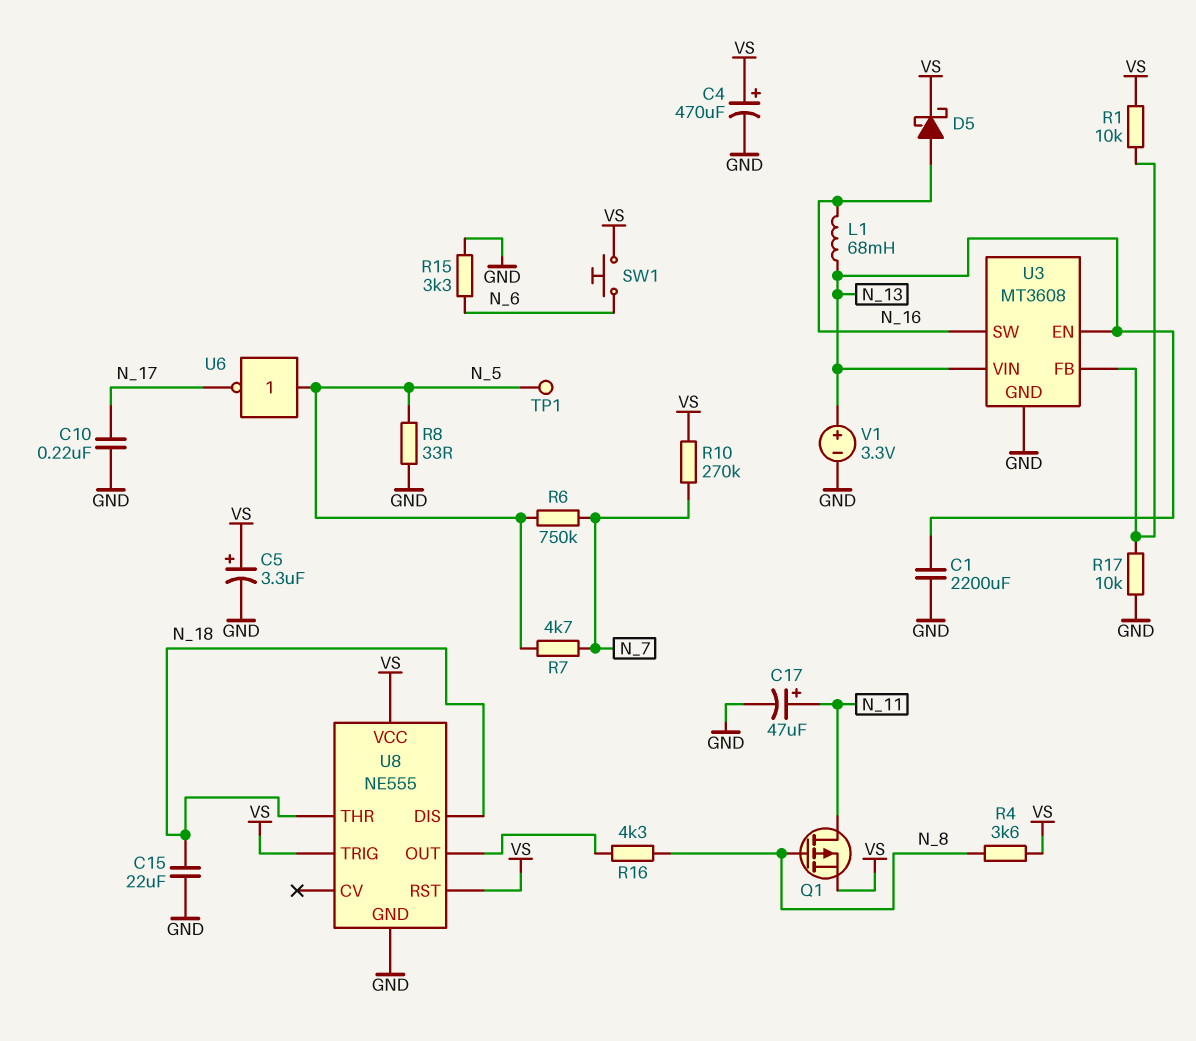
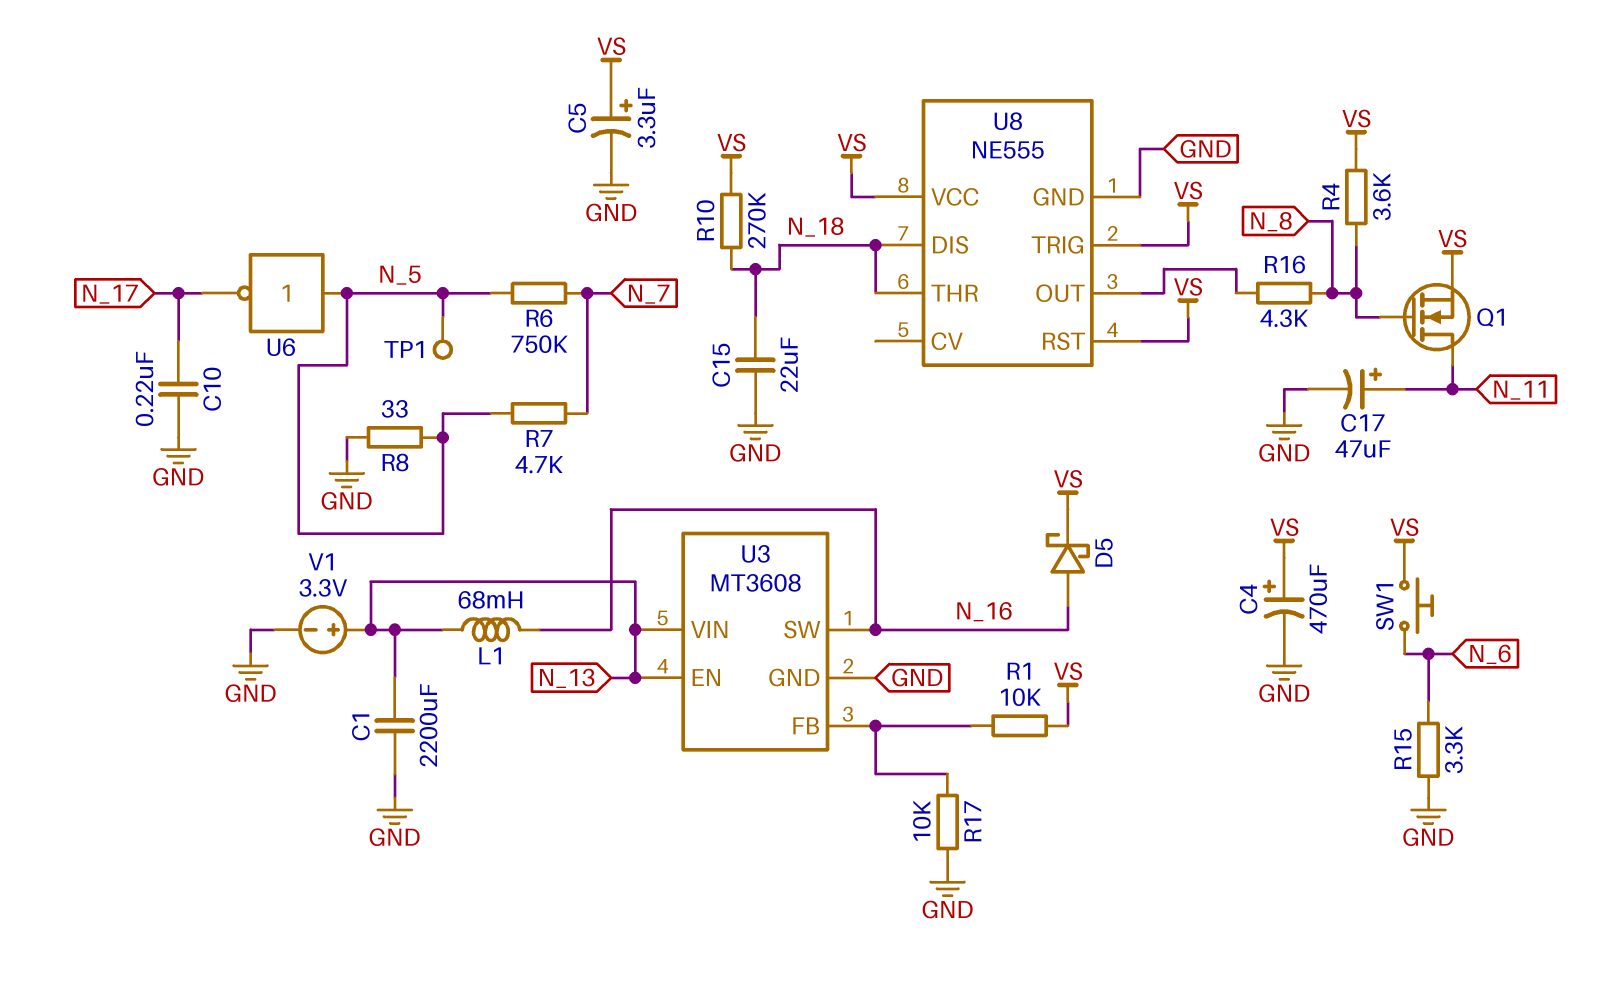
Q1: PMOS (G N_8, D N_11, S VS) -> NMOS (G N_8, D N_11, S VS)
R10: 270k (N_7, VS) -> 270k (N_18, VS)

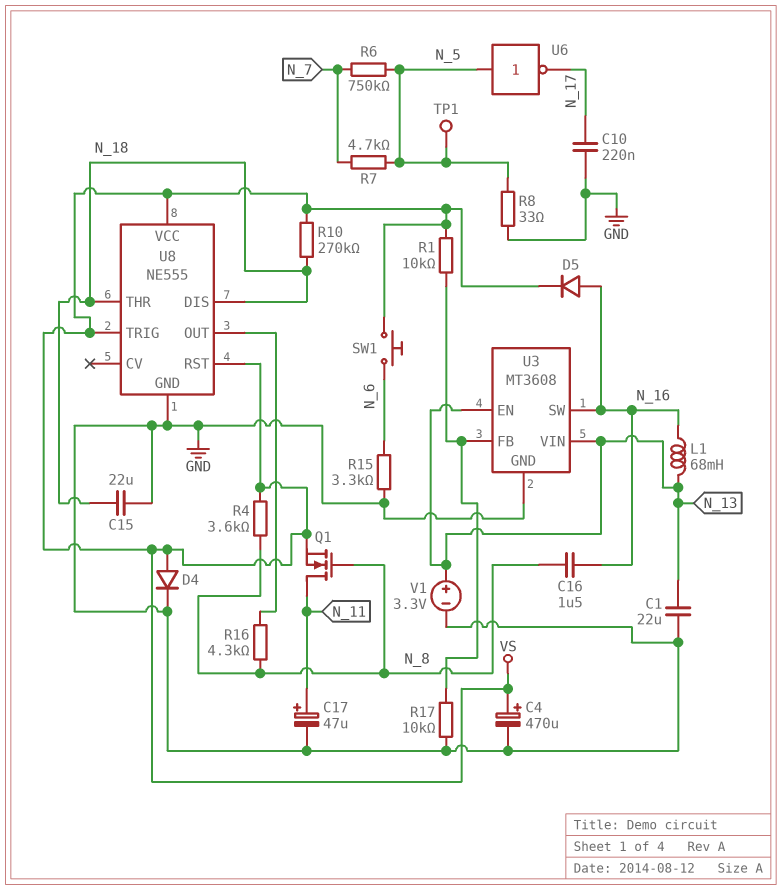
C1: 2200uF (GND, N_13) -> 22uF (GND, N_13)
C5: 3.3uF (plus VS, minus GND) -> none
C16: none -> 1.5uF (N_8, N_16)
D4: none -> diode (A VS, K GND)
D5: schottky (A N_16, K VS) -> diode (A N_16, K VS)

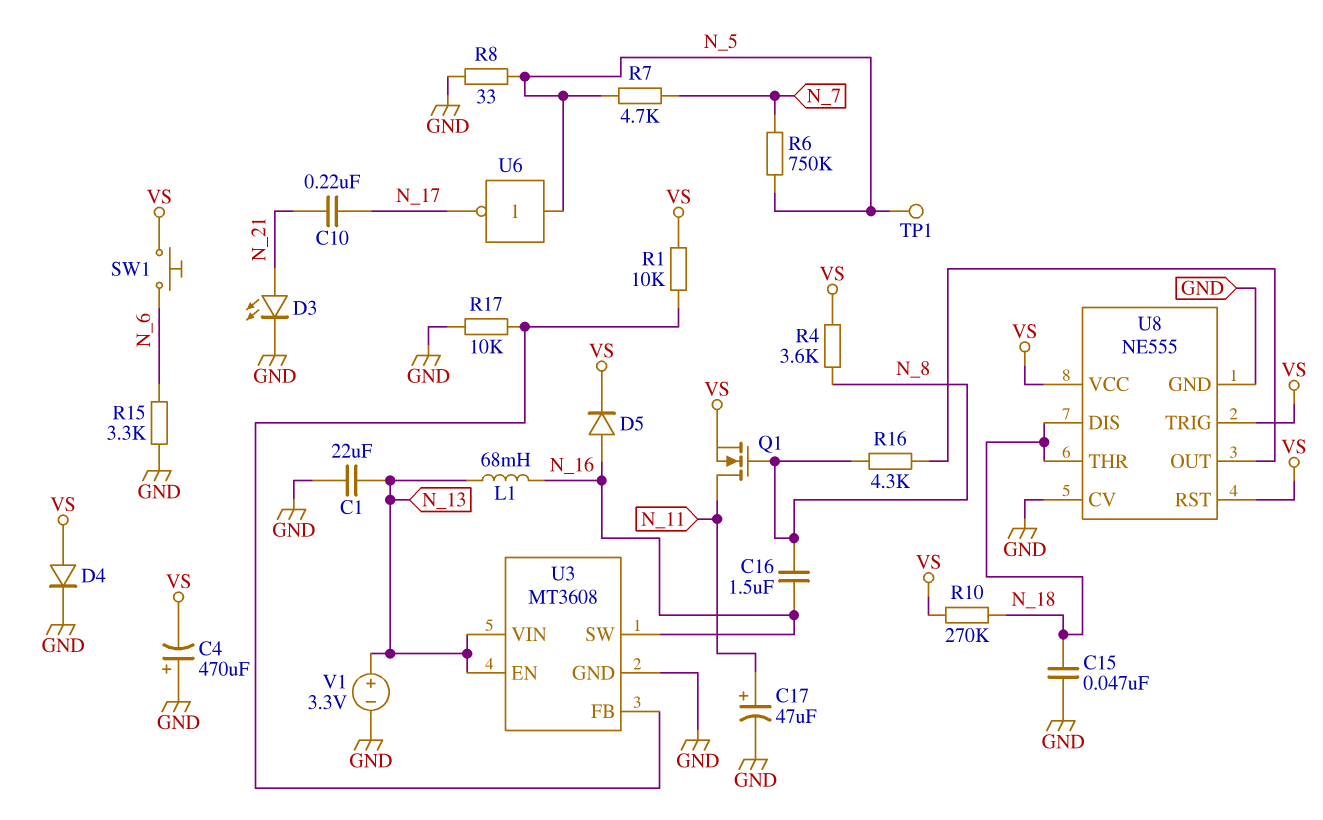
C4: 470uF (plus VS, minus GND) -> 470uF (plus GND, minus VS)
C10: 220nF (GND, N_17) -> 220nF (N_17, N_21)
C15: 22uF (GND, N_18) -> 47nF (GND, N_18)
D3: none -> LED (A N_21, K GND)
U8 pin CV: none -> GND

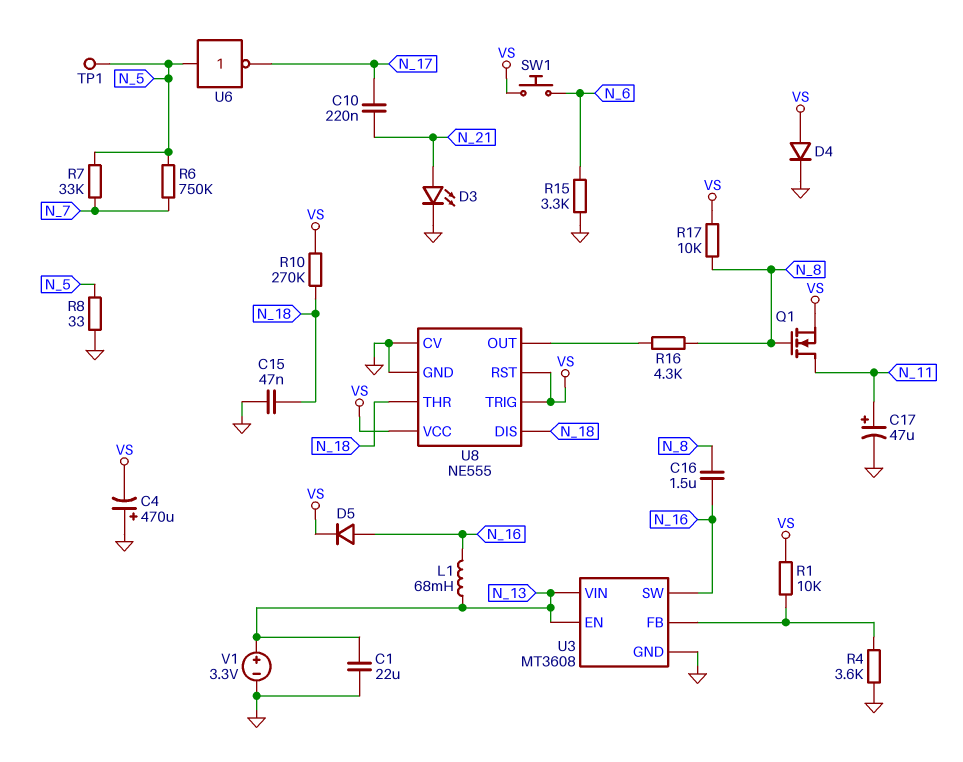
R4: 3.6k (N_8, VS) -> 3.6k (GND, U3/FB)
R7: 4.7k (N_5, N_7) -> 33k (N_5, N_7)
R17: 10k (GND, U3/FB) -> 10k (N_8, VS)

